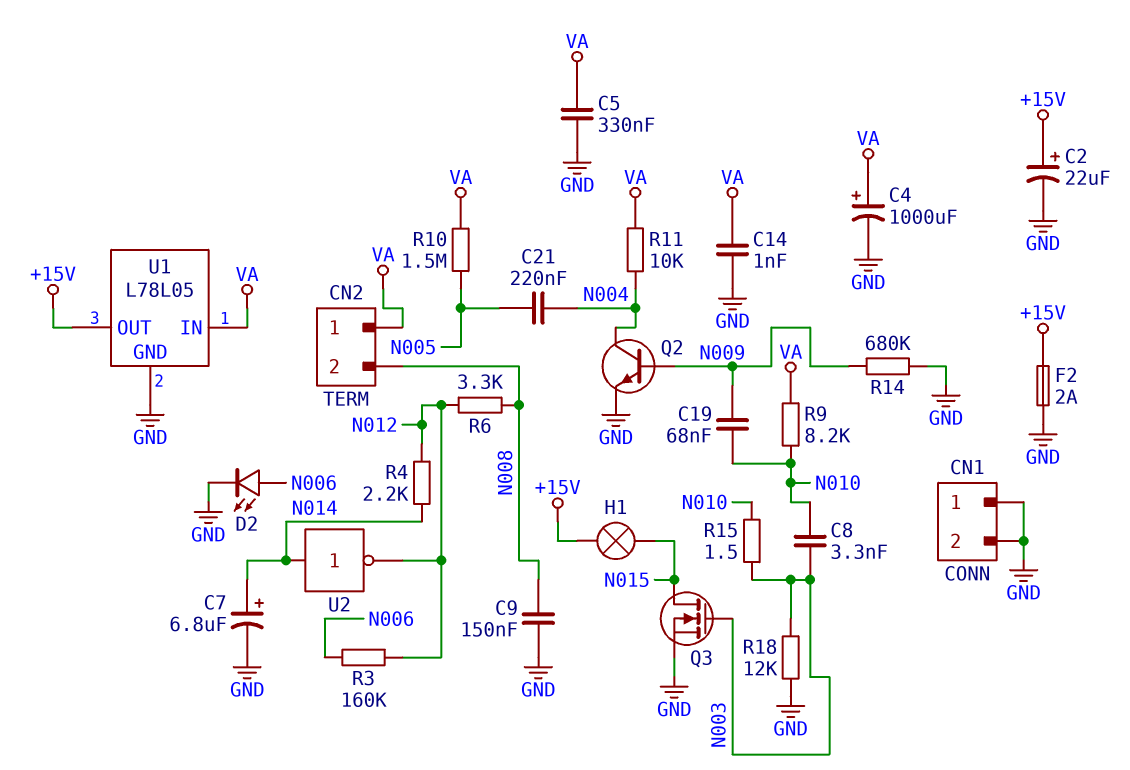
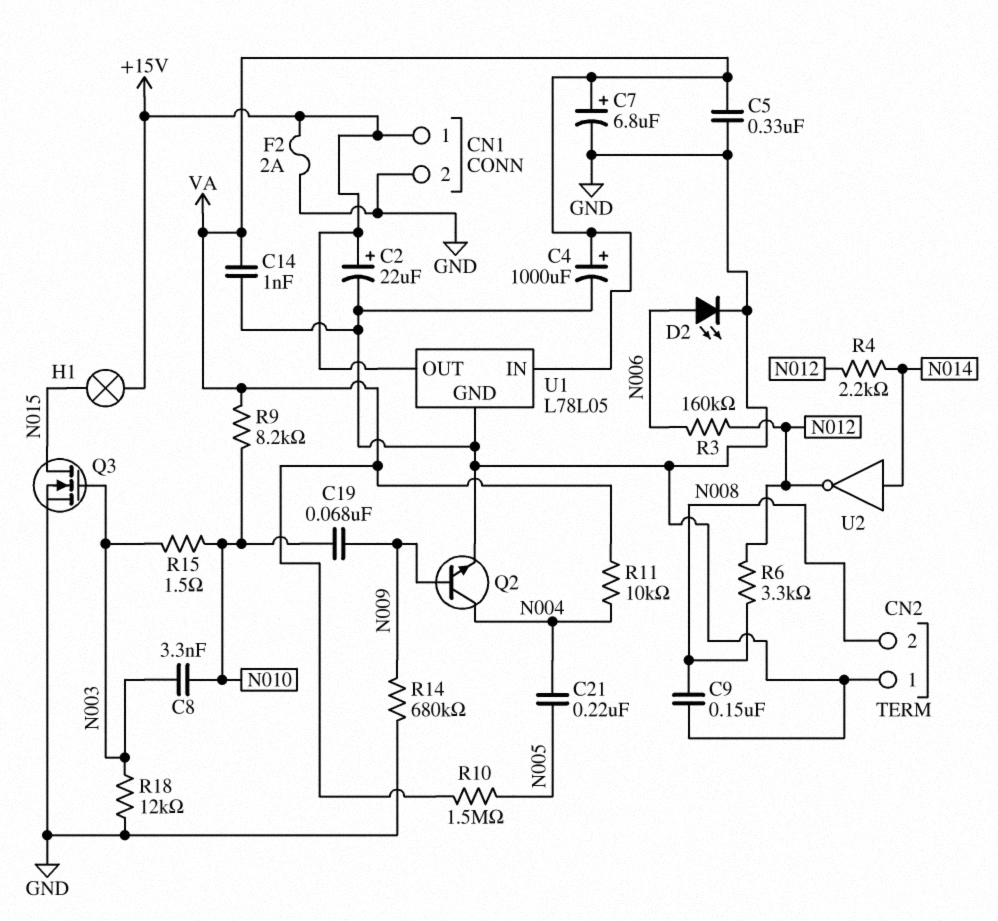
C7: 6.8uF (plus N014, minus GND) -> 6.8uF (plus VA, minus GND)
CN1 pin 1: GND -> +15V
CN2 pin 1: VA -> GND

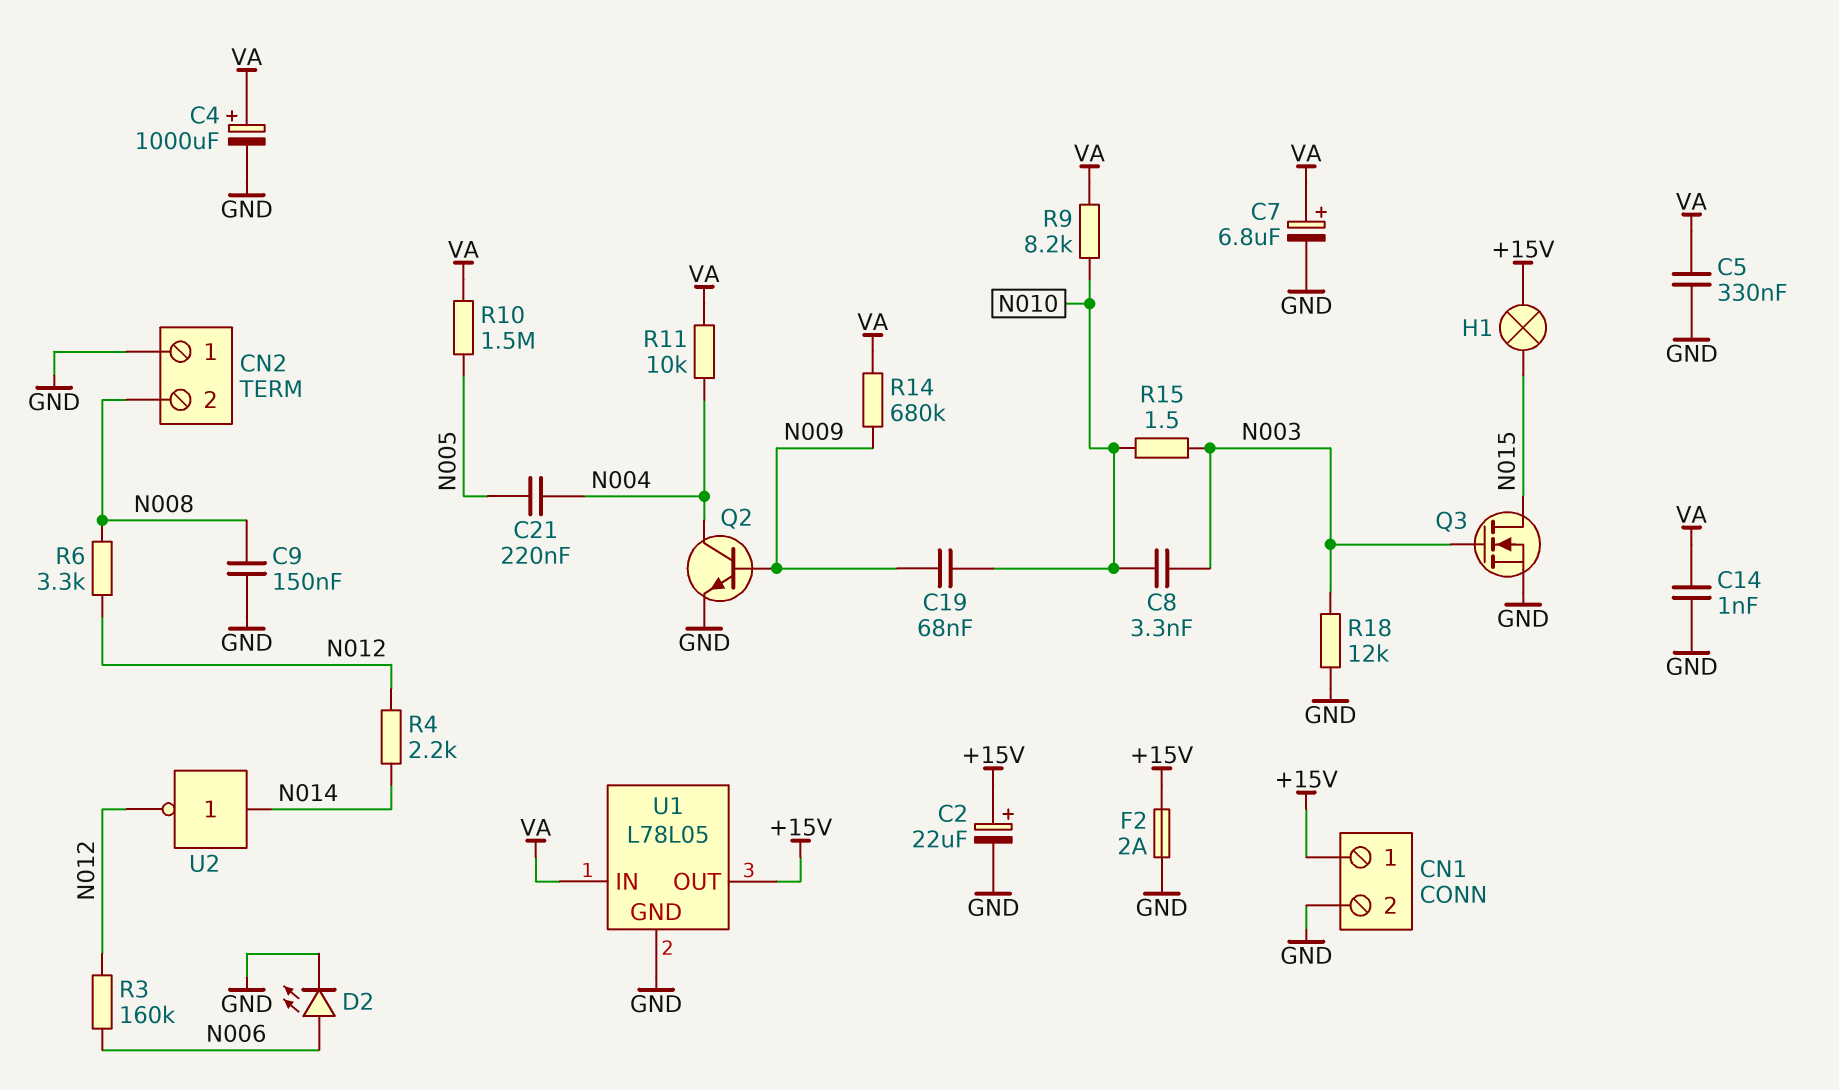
R14: 680k (GND, N009) -> 680k (N009, VA)

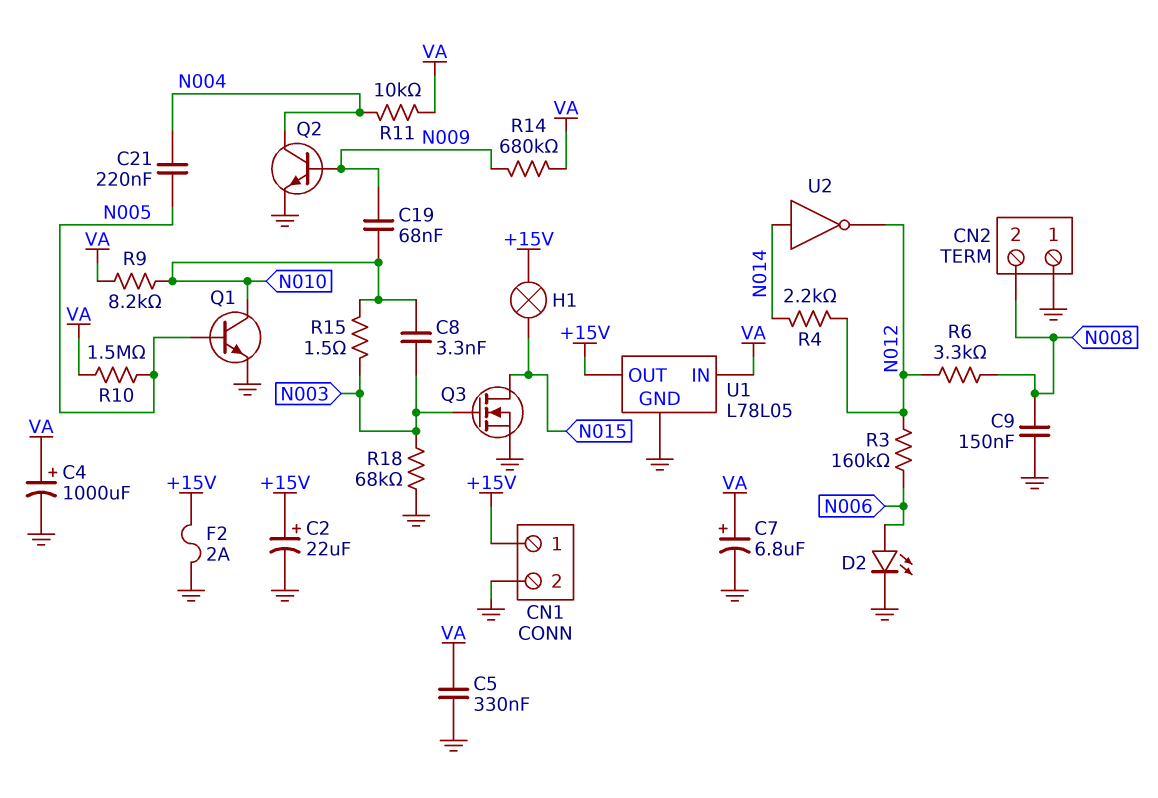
C14: 1nF (GND, VA) -> none
Q1: none -> NPN (B N005, C N010, E GND)
R18: 12k (GND, N003) -> 68k (GND, N003)

